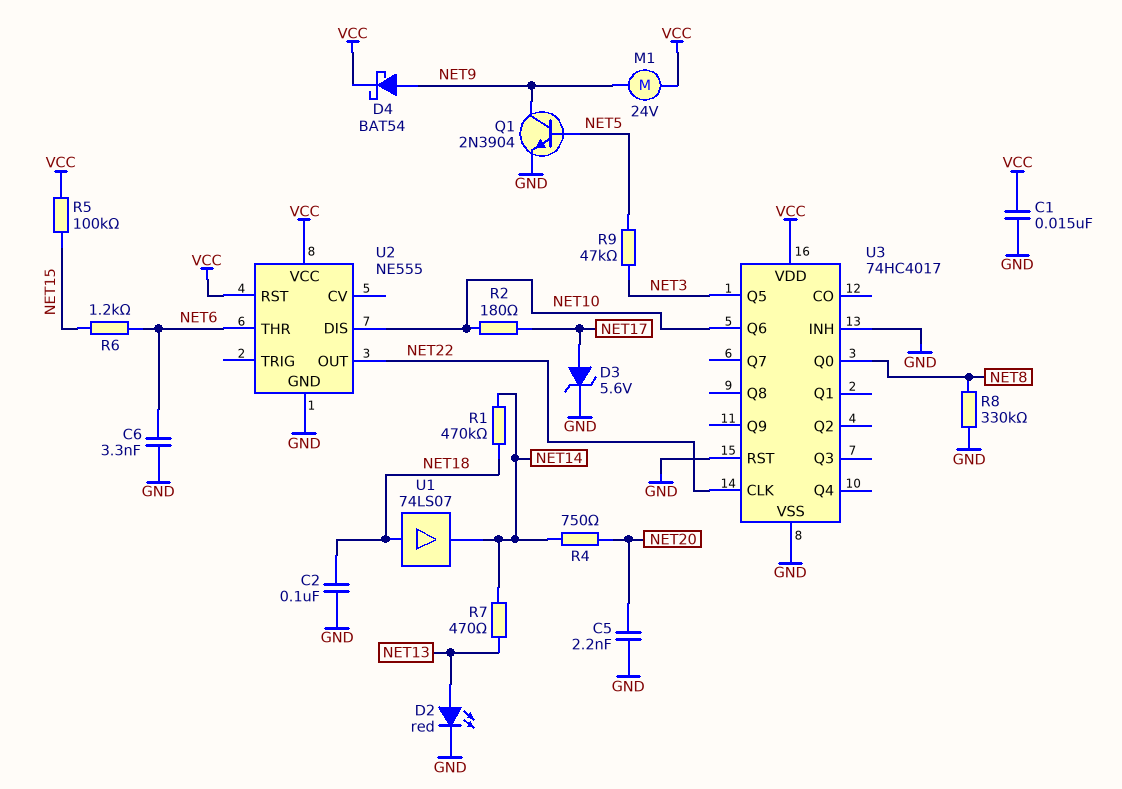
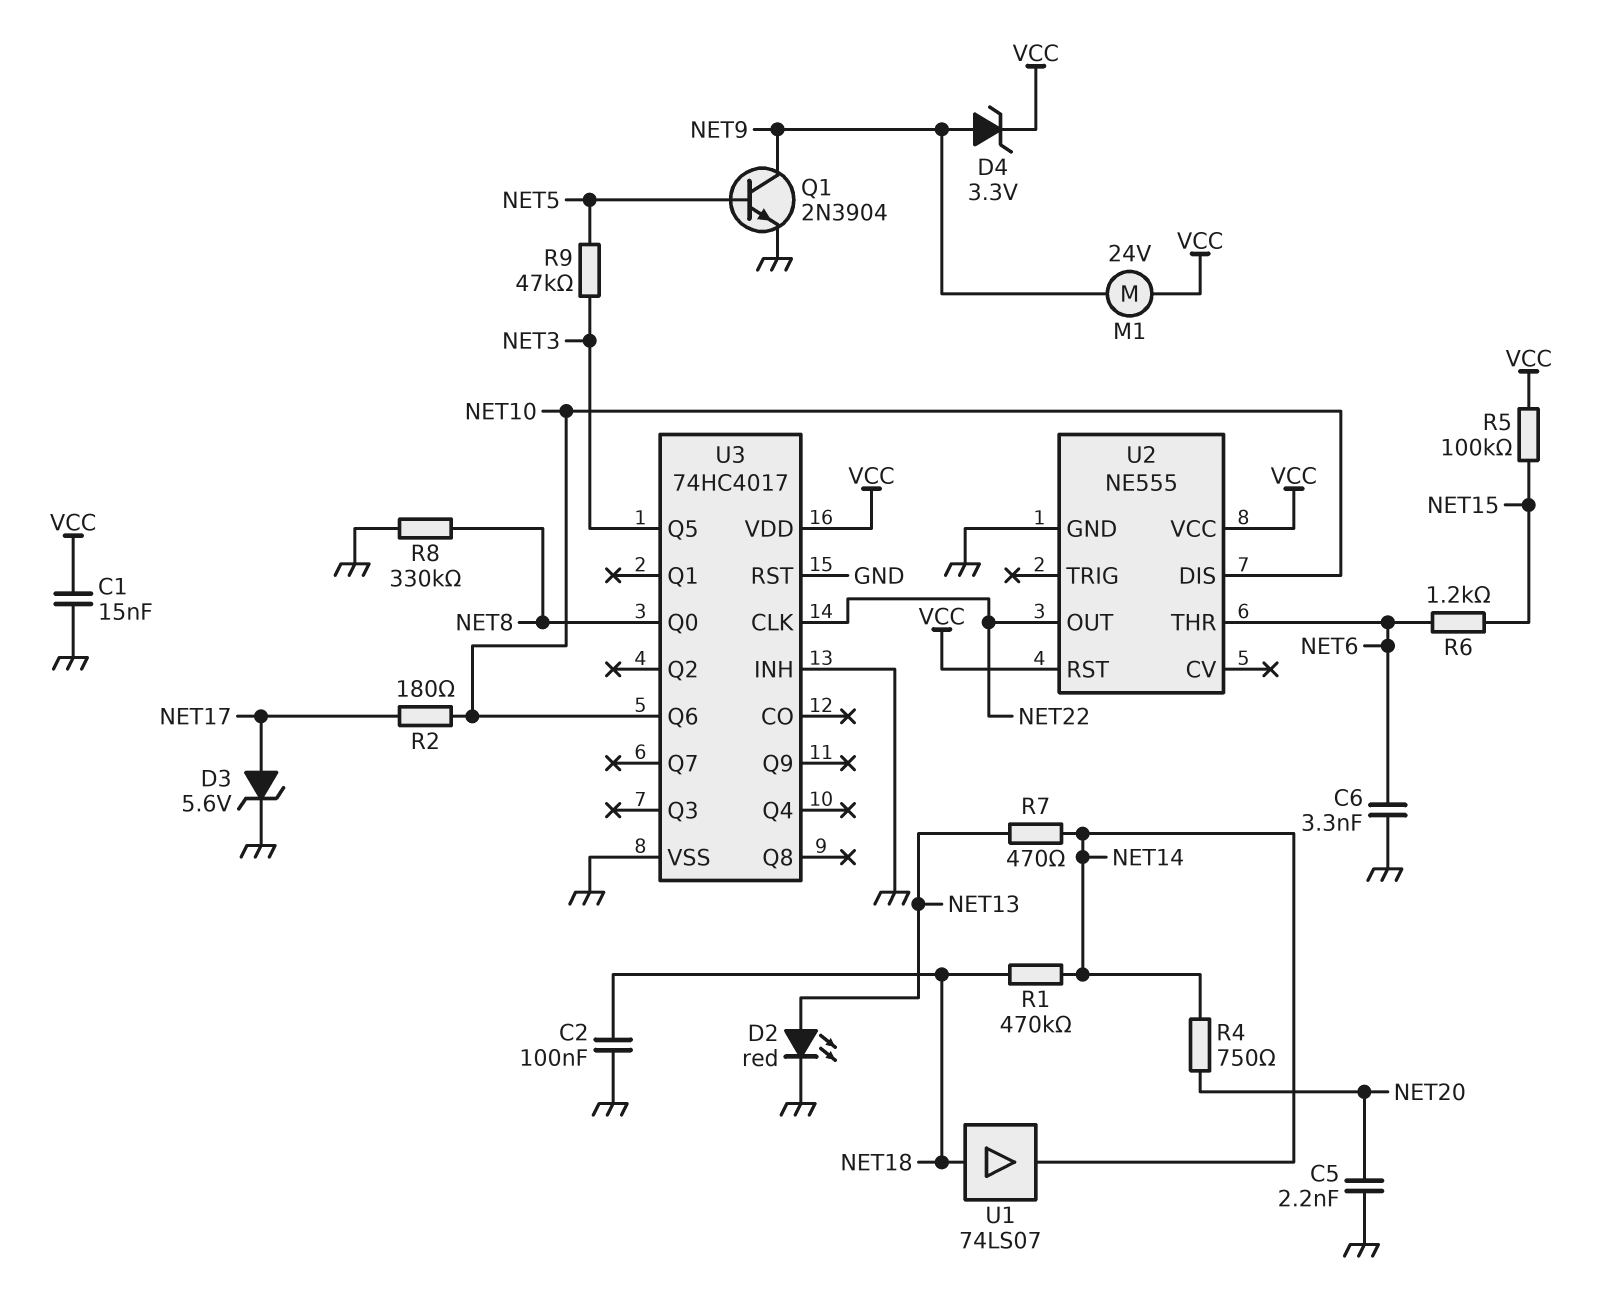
D4: schottky BAT54 (A NET9, K VCC) -> zener 3.3V (A NET9, K VCC)

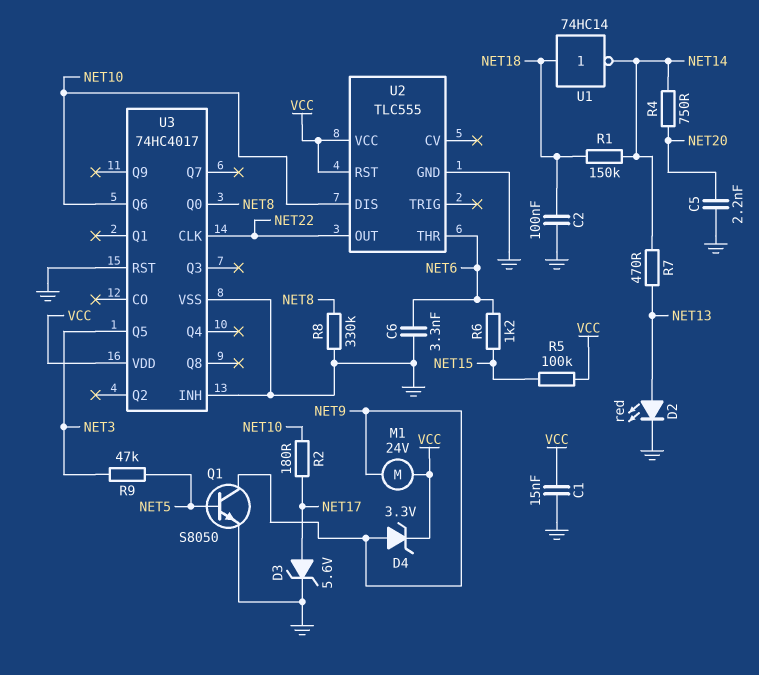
Q1: NPN 2N3904 (B NET5, C NET9, E GND) -> NPN S8050 (B NET5, C NET9, E GND)
R1: 470k (NET14, NET18) -> 150k (NET14, NET18)
U1: buffer 74LS07 (in NET18, out NET14) -> NOT 74HC14 (in NET18, out NET14)
U2: NE555 -> TLC555

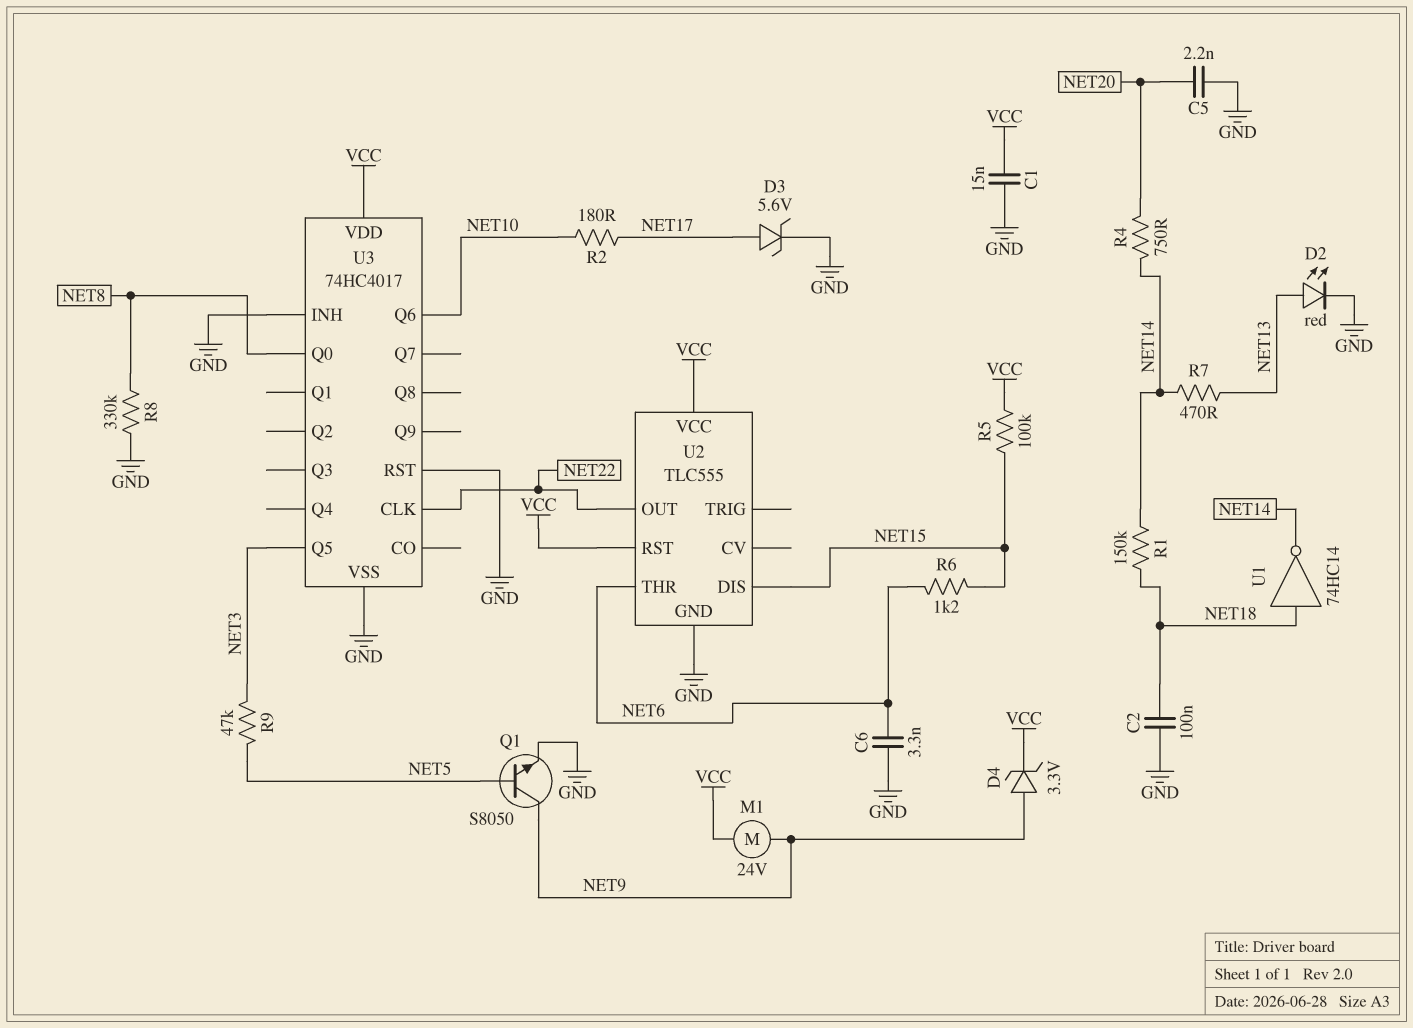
U2 pin DIS: NET10 -> NET15

